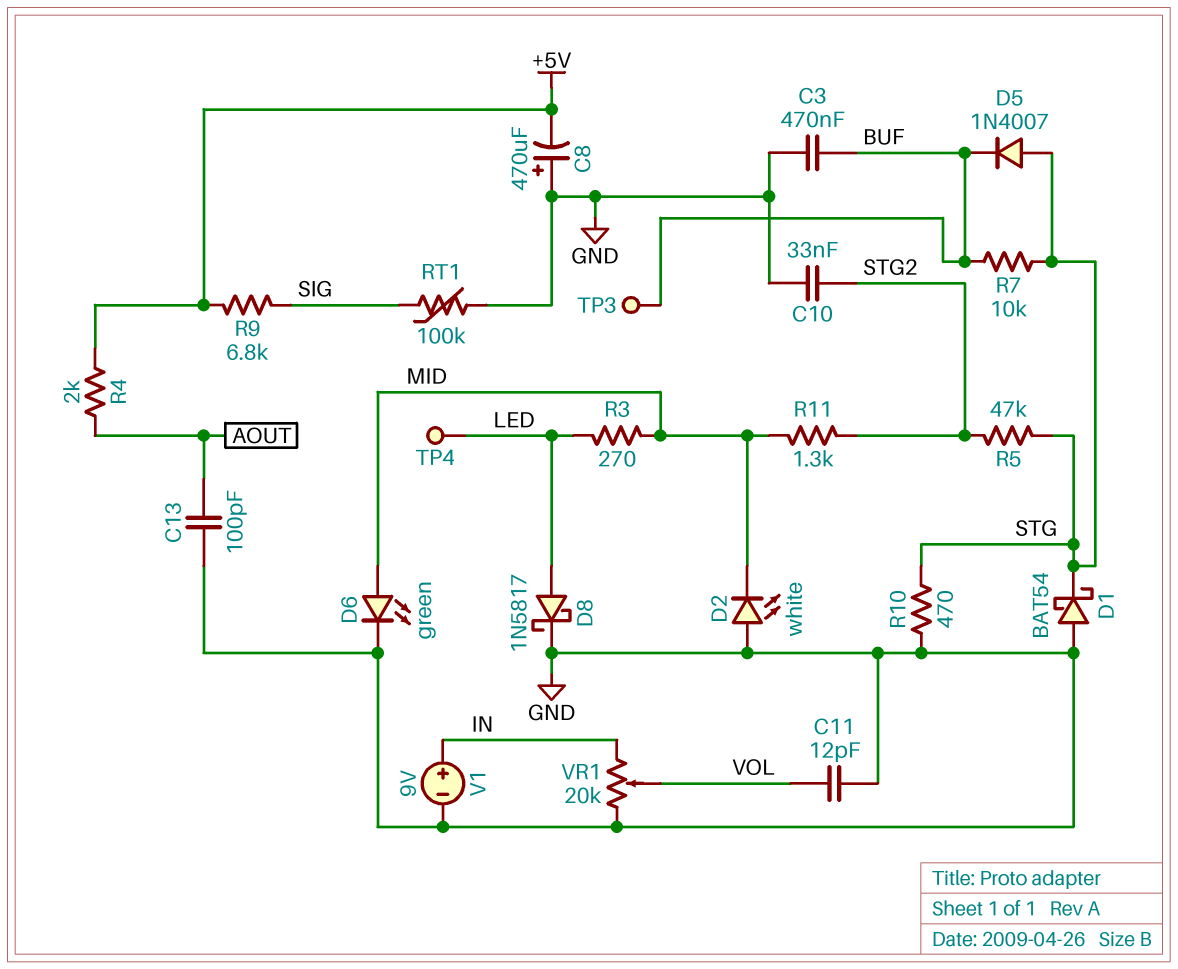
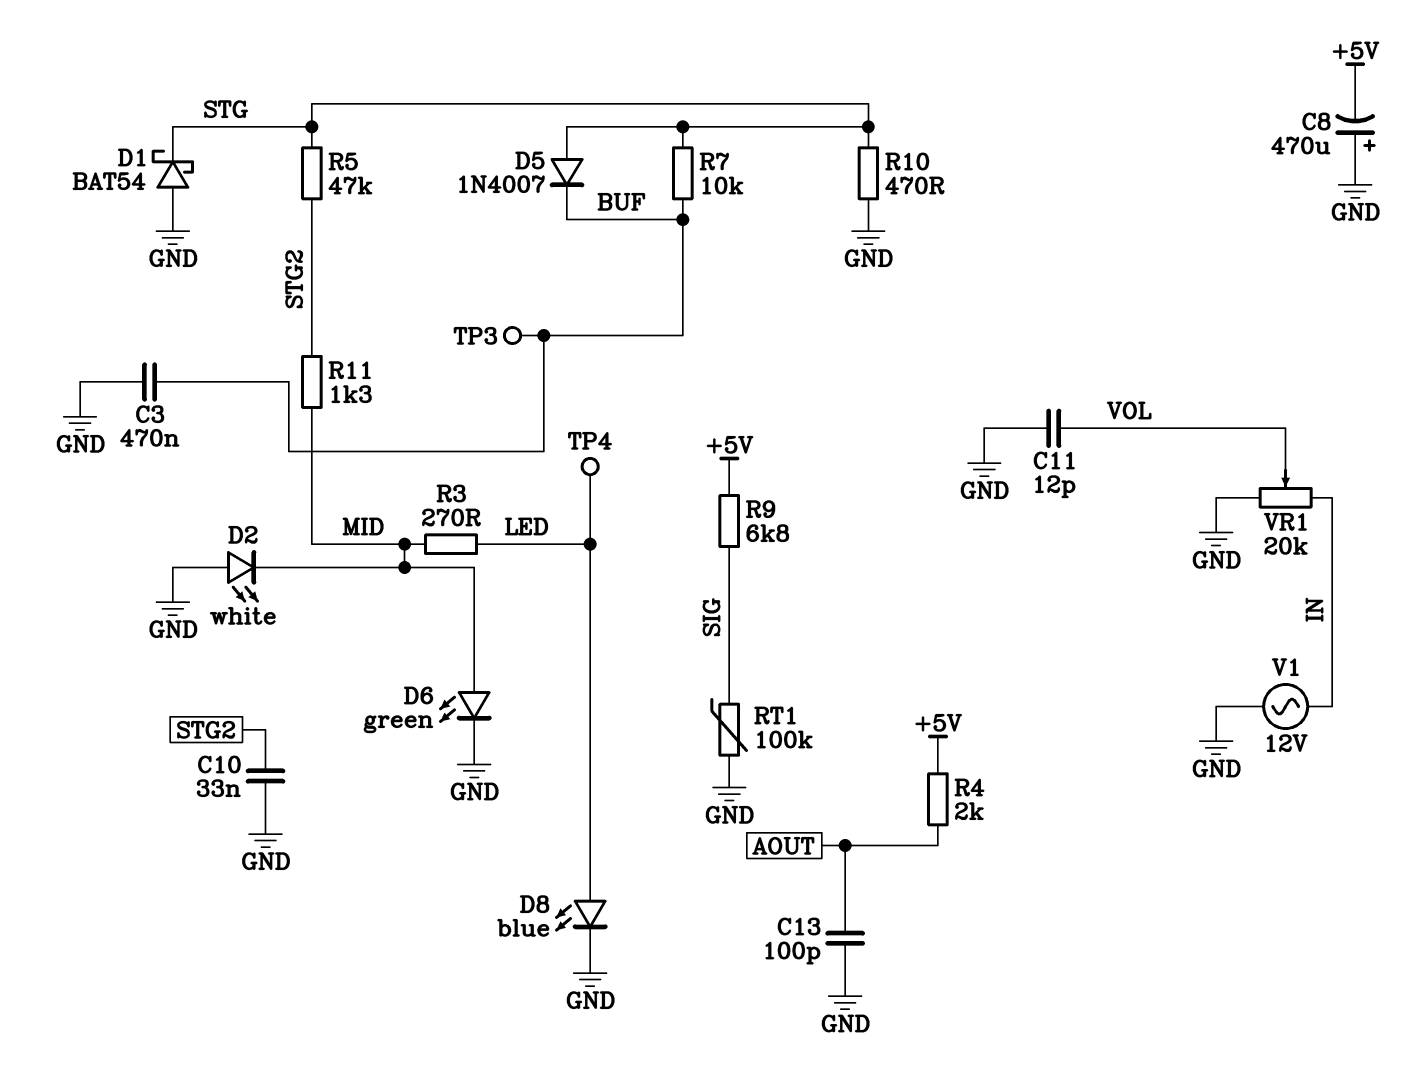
D8: schottky 1N5817 (A LED, K GND) -> LED blue (A LED, K GND)
V1: 9V (plus IN, minus GND) -> AC 12V (GND, IN)

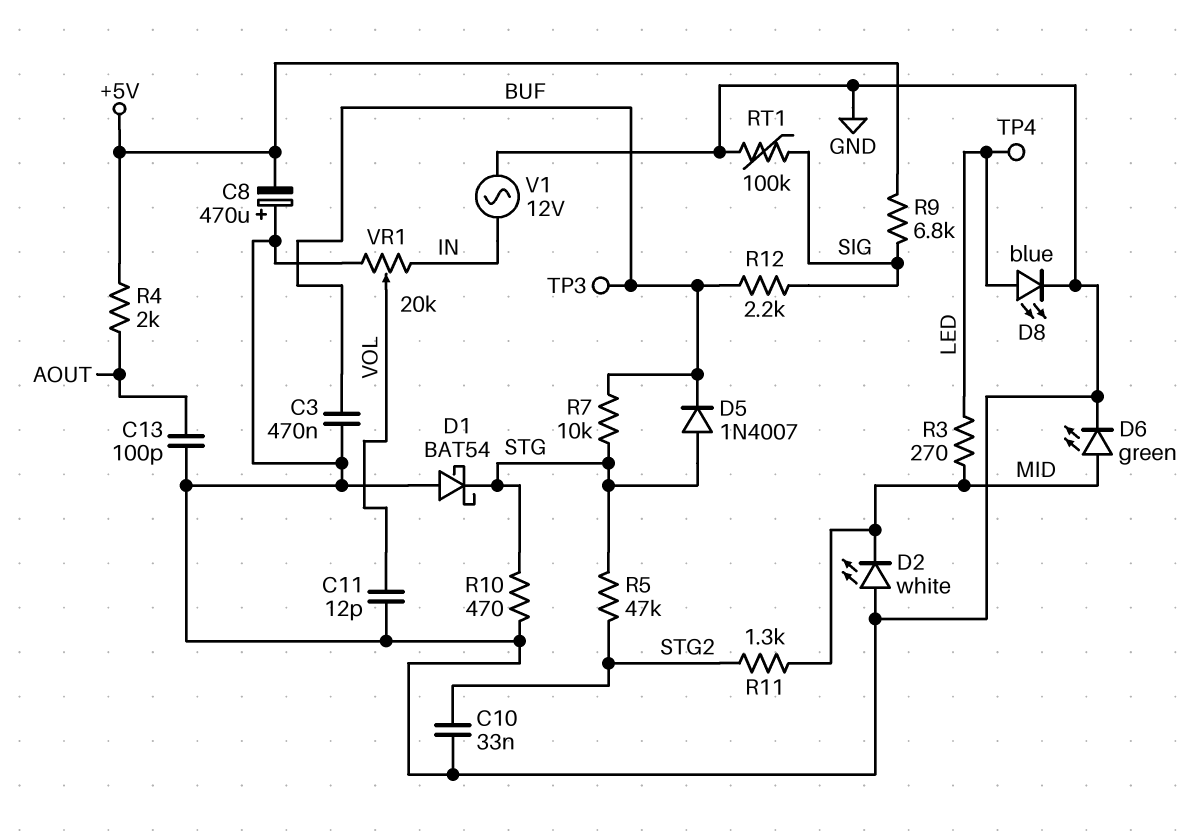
R12: none -> 2.2k (BUF, SIG)

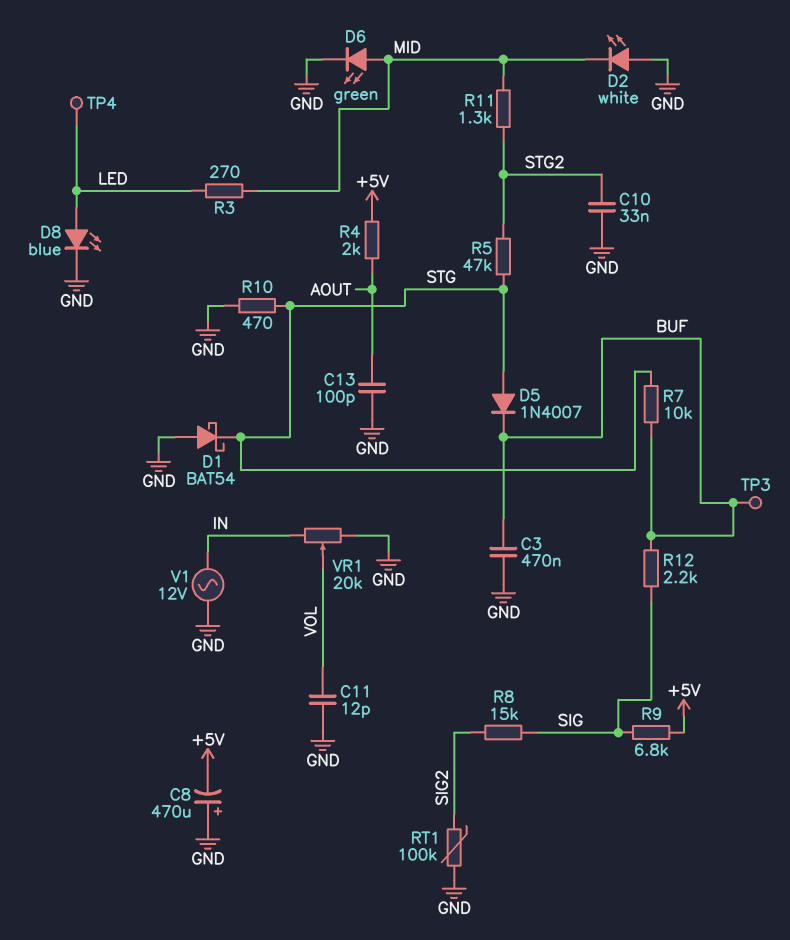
R8: none -> 15k (SIG, SIG2)
RT1: 100k (GND, SIG) -> 100k (GND, SIG2)

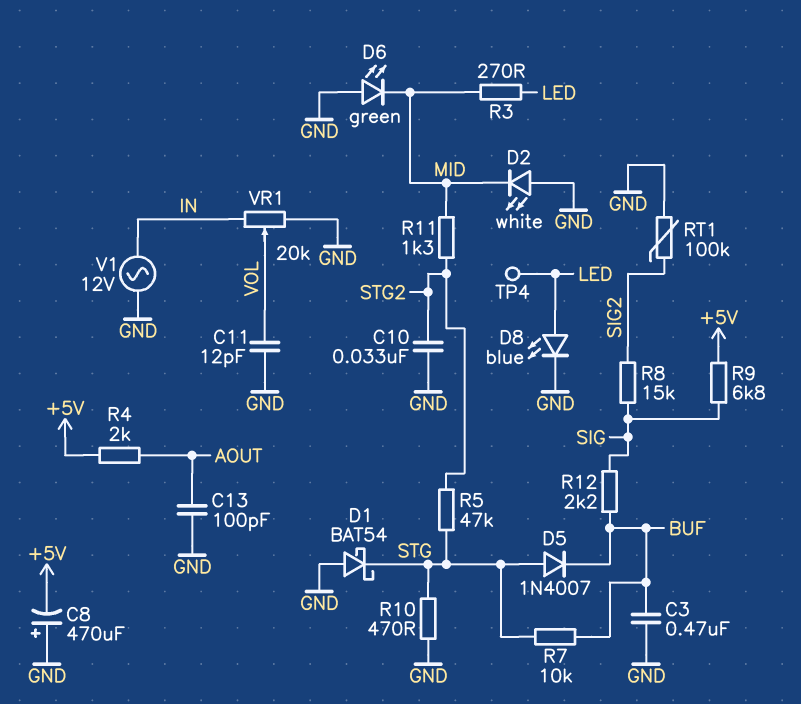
D6: LED green (A MID, K GND) -> LED green (A GND, K MID)
TP3: test point (BUF) -> none

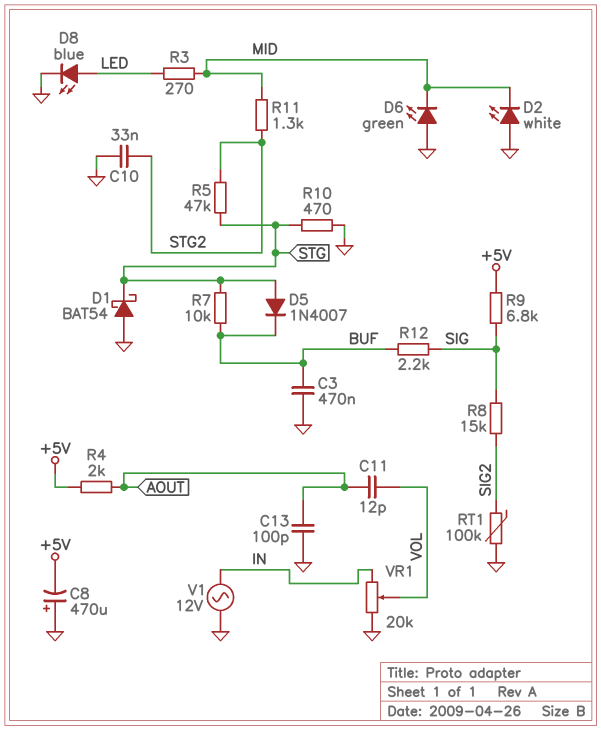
C11: 12pF (GND, VOL) -> 12pF (AOUT, VOL)
TP4: test point (LED) -> none

